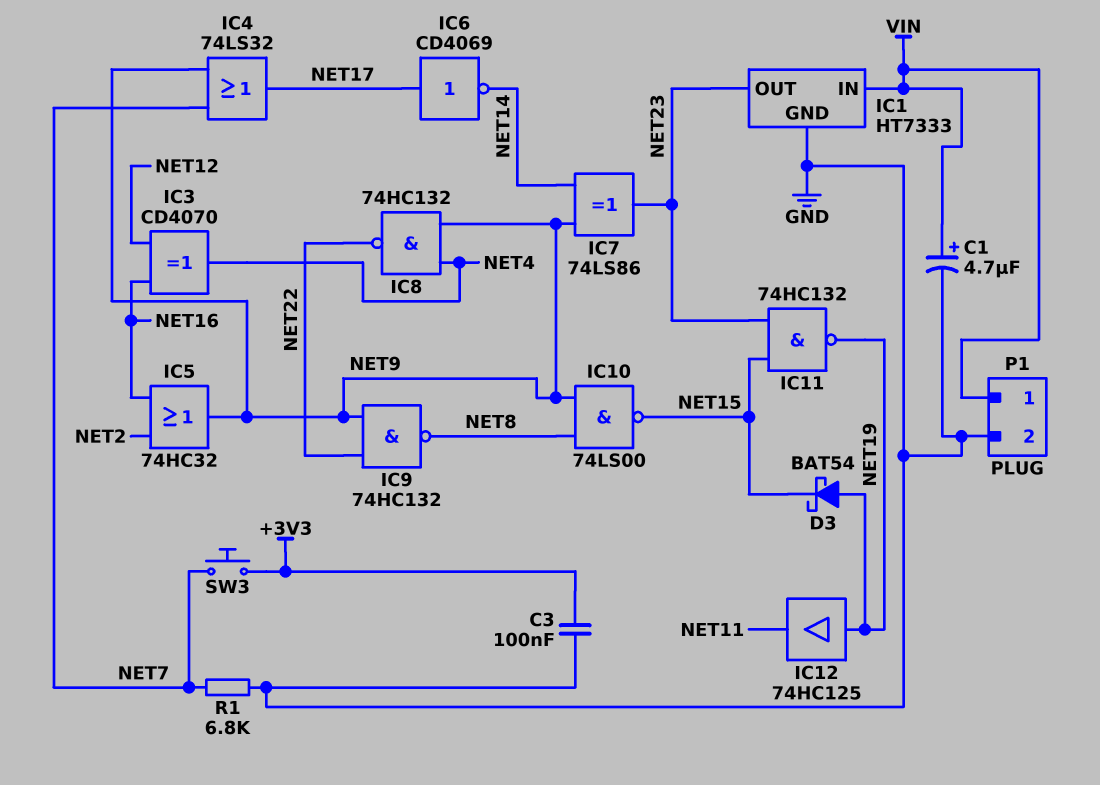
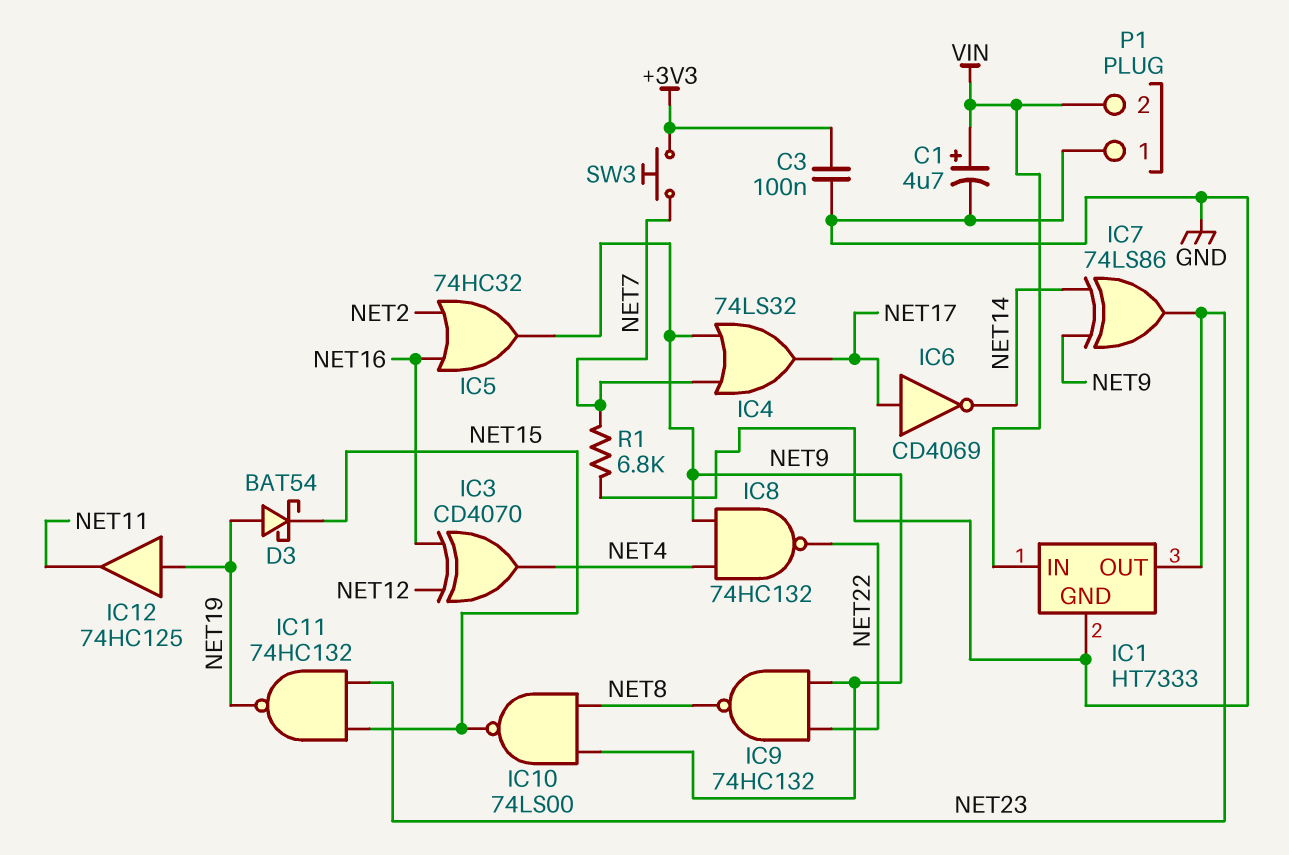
P1 pin 1: VIN -> GND
P1 pin 2: GND -> VIN

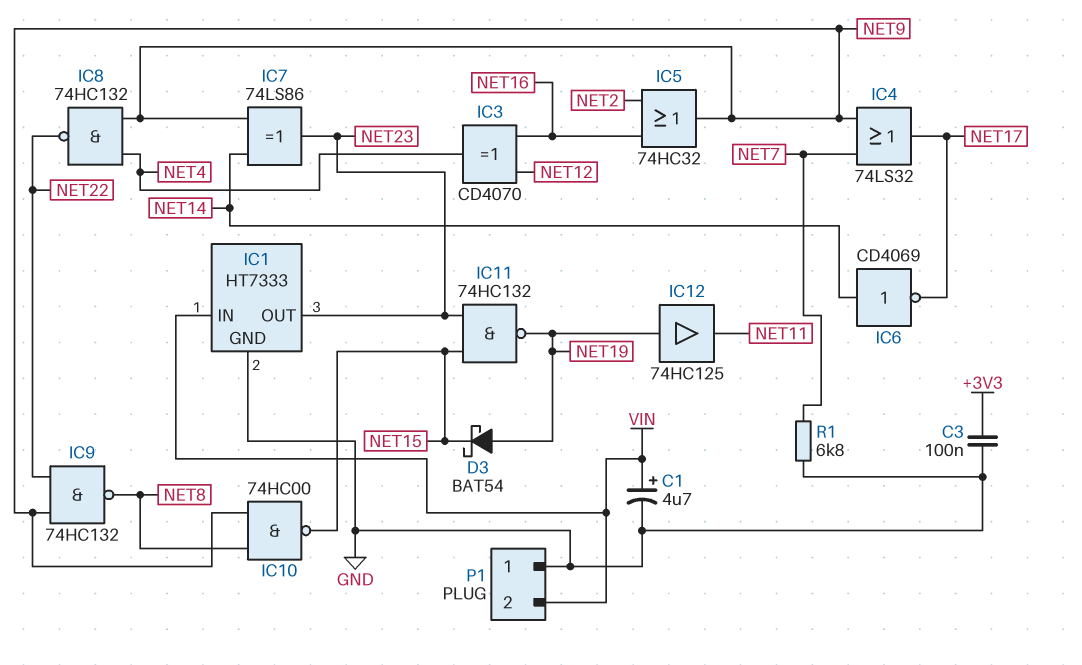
IC6: NOT CD4069 (in NET17, out NET14) -> NOT CD4069 (in NET14, out NET17)
IC10: NAND 74LS00 (in NET8, in NET9, out NET15) -> NAND 74HC00 (in NET8, in NET9, out NET15)
SW3: button (+3V3, NET7) -> none

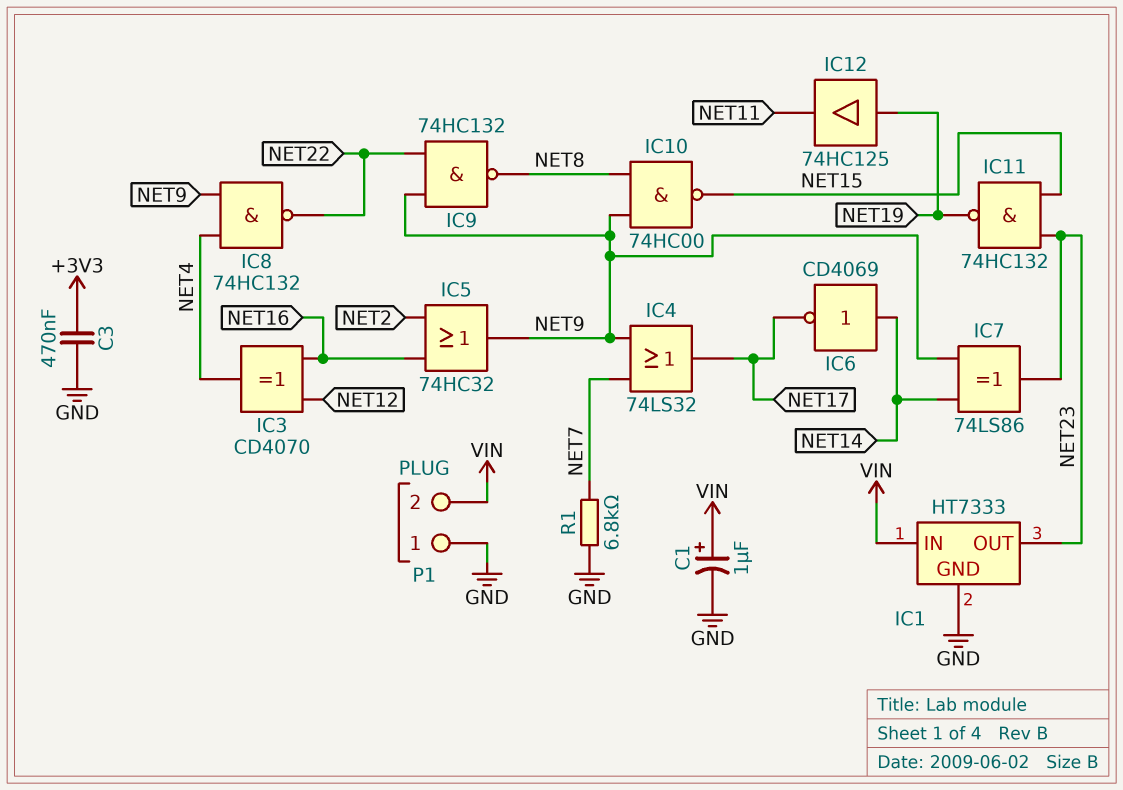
C1: 4.7uF (plus VIN, minus GND) -> 1uF (plus VIN, minus GND)
C3: 100nF (+3V3, GND) -> 470nF (+3V3, GND)
D3: schottky BAT54 (A NET19, K NET15) -> none

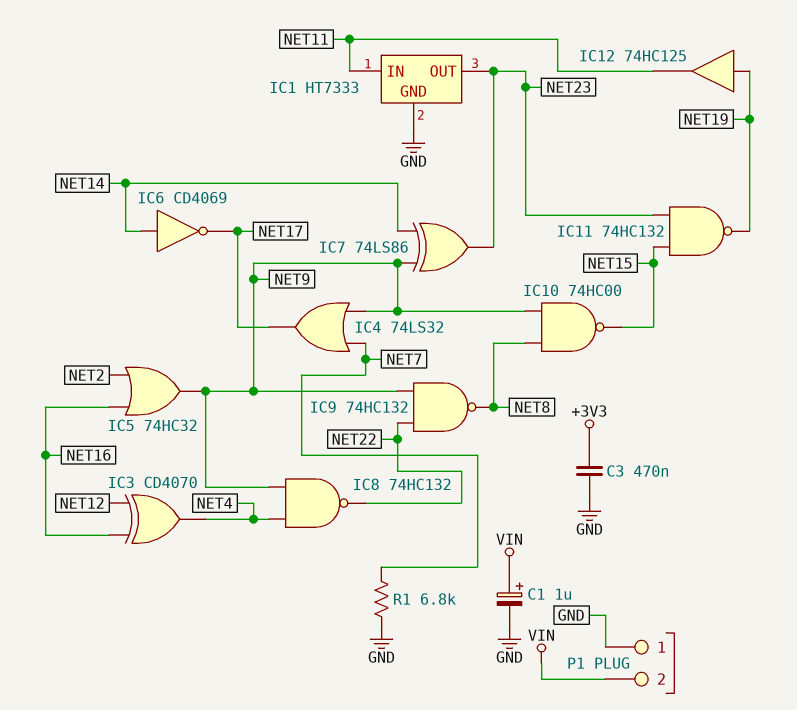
IC1 pin IN: VIN -> NET11

